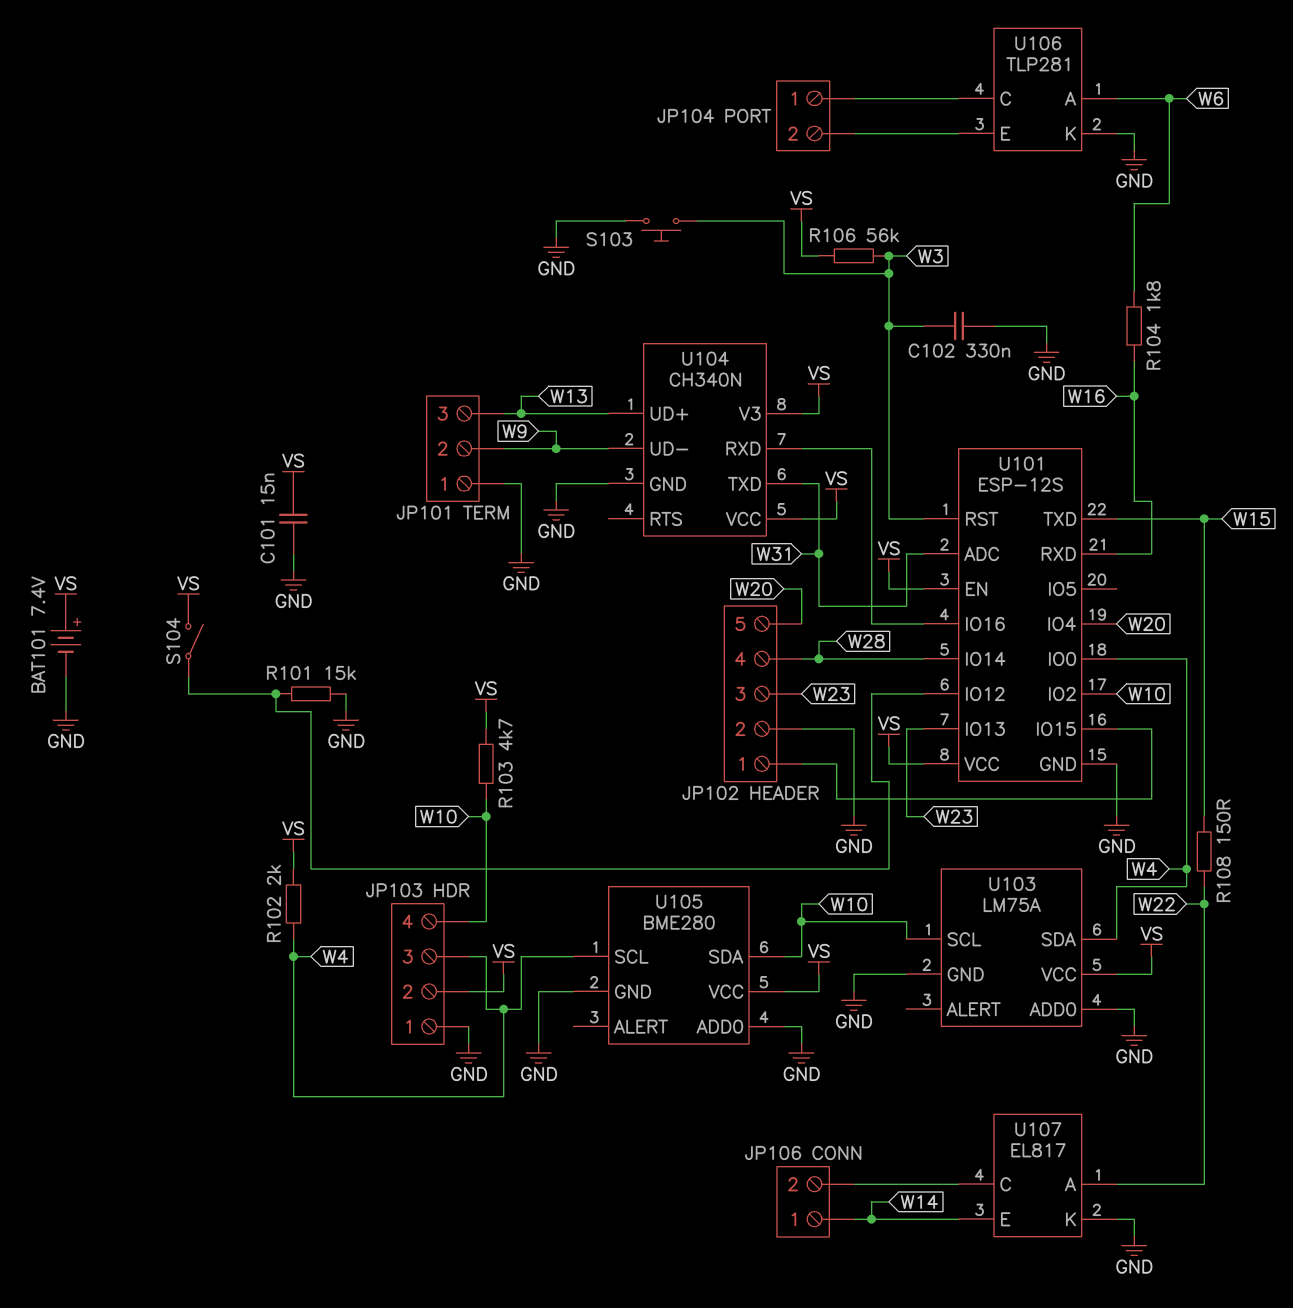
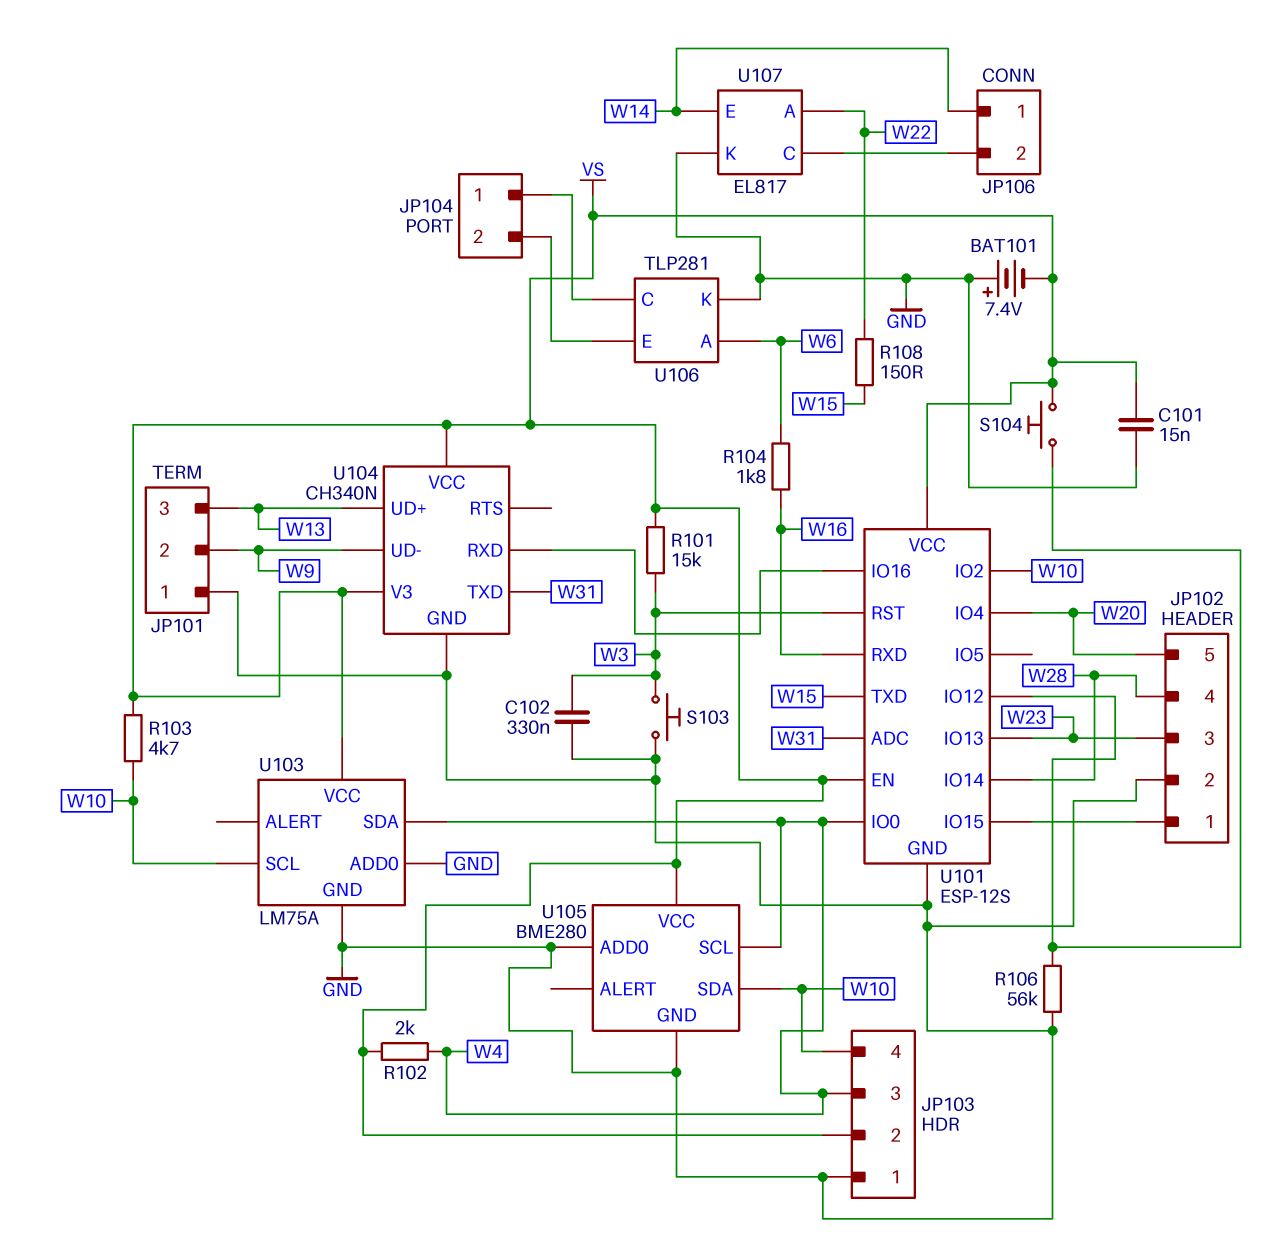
BAT101: 7.4V (plus VS, minus GND) -> 7.4V (plus GND, minus VS)
R101: 15k (GND, U101/IO12) -> 15k (VS, W3)
R106: 56k (VS, W3) -> 56k (GND, U101/IO12)
S104: switch (U101/IO12, VS) -> button (U101/IO12, VS)

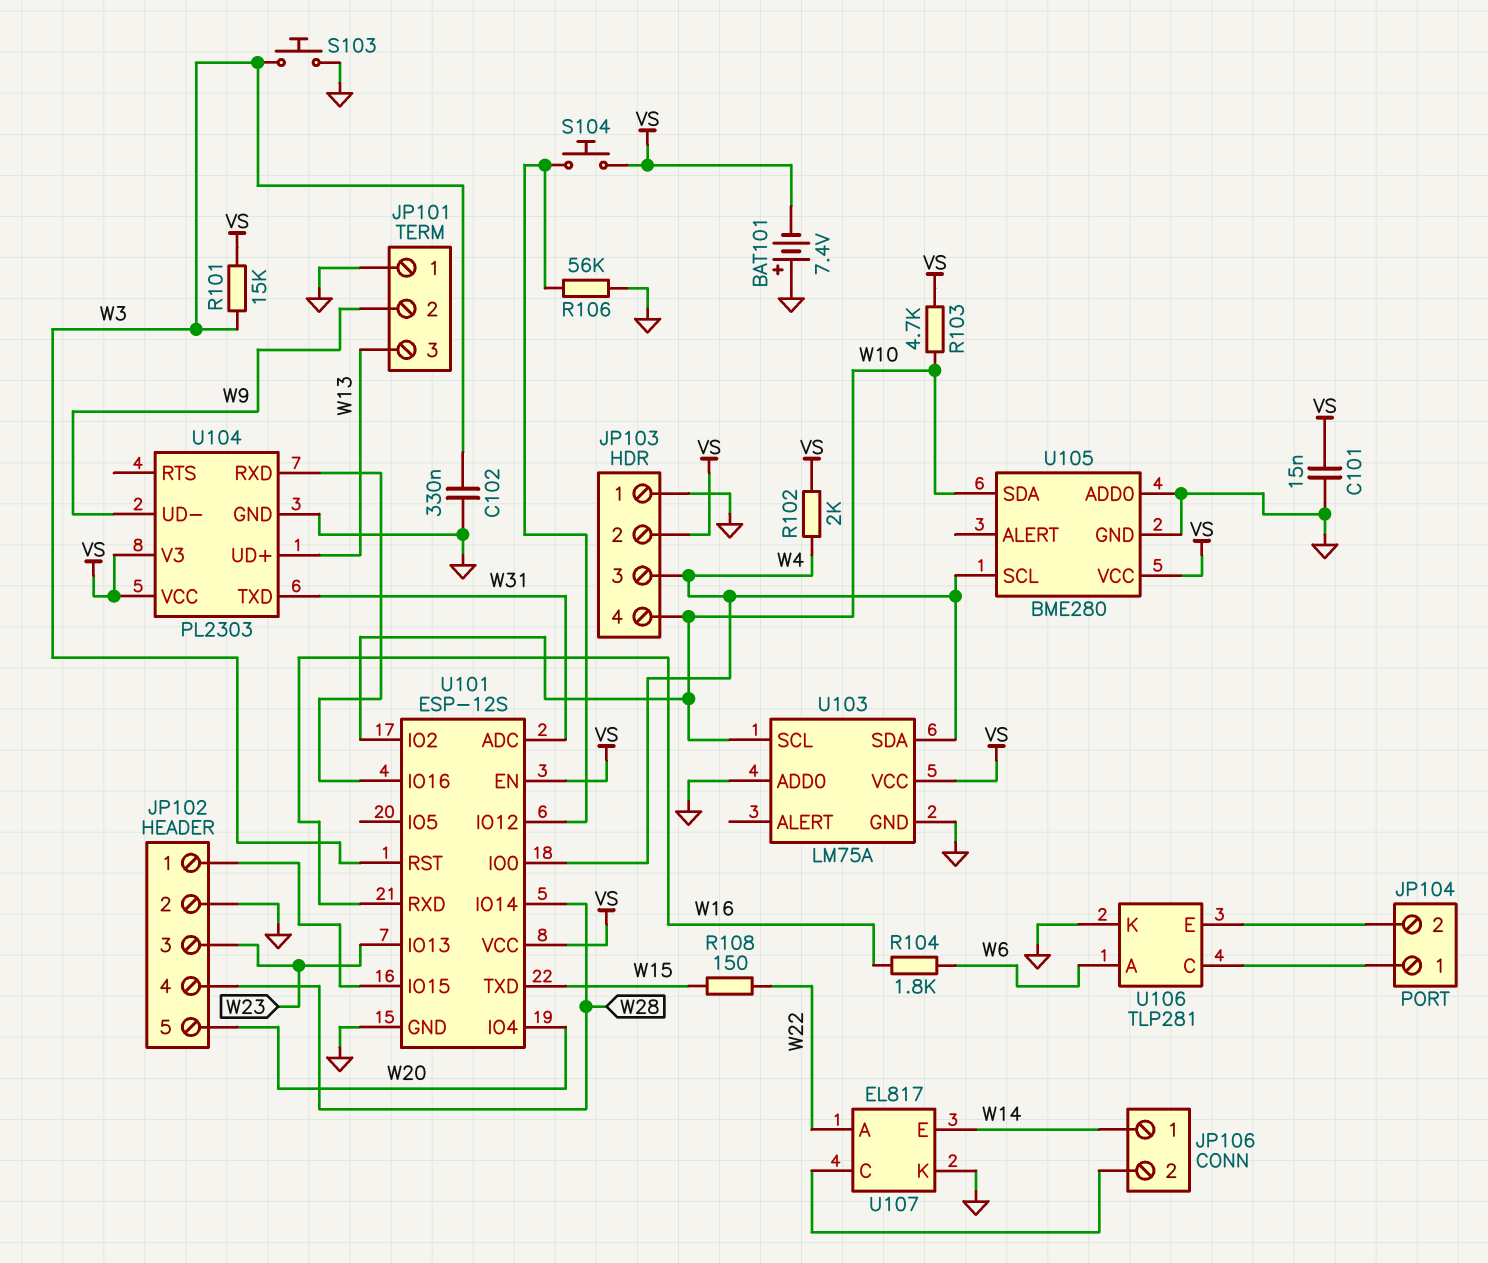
U104: CH340N -> PL2303

